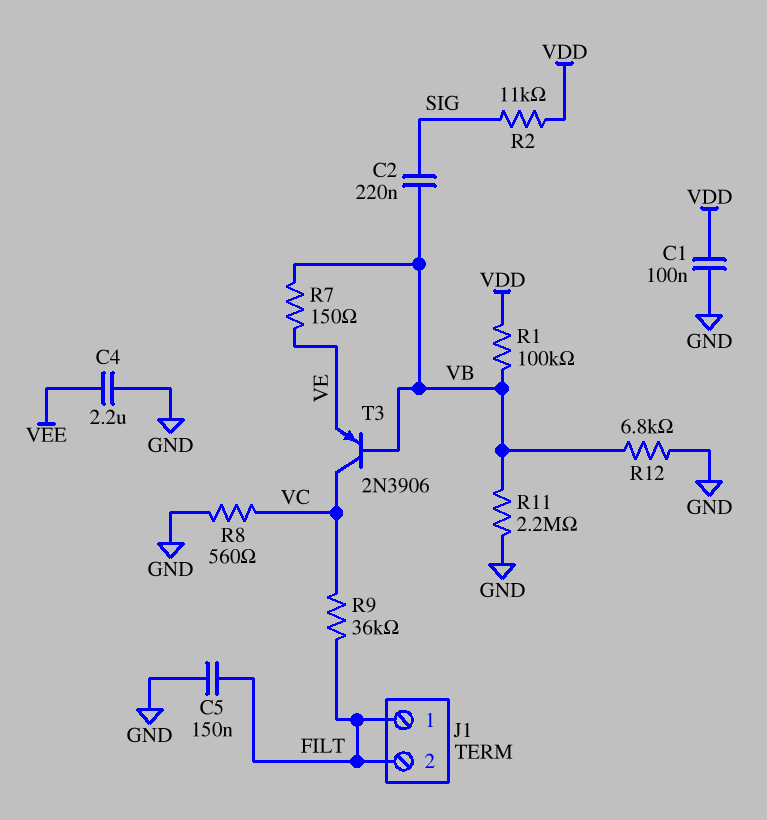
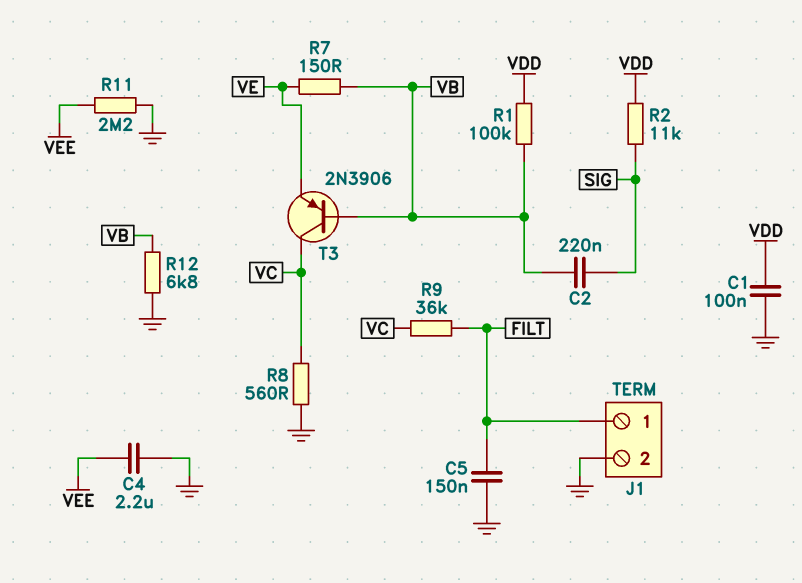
J1 pin 2: FILT -> GND
R11: 2.2M (GND, VB) -> 2.2M (GND, VEE)

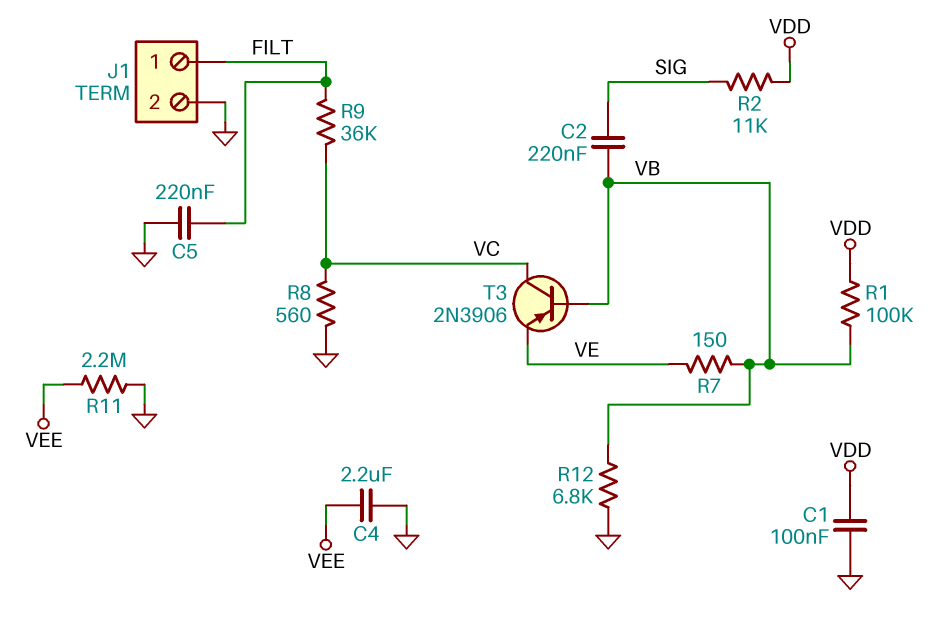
C5: 150nF (FILT, GND) -> 220nF (FILT, GND)

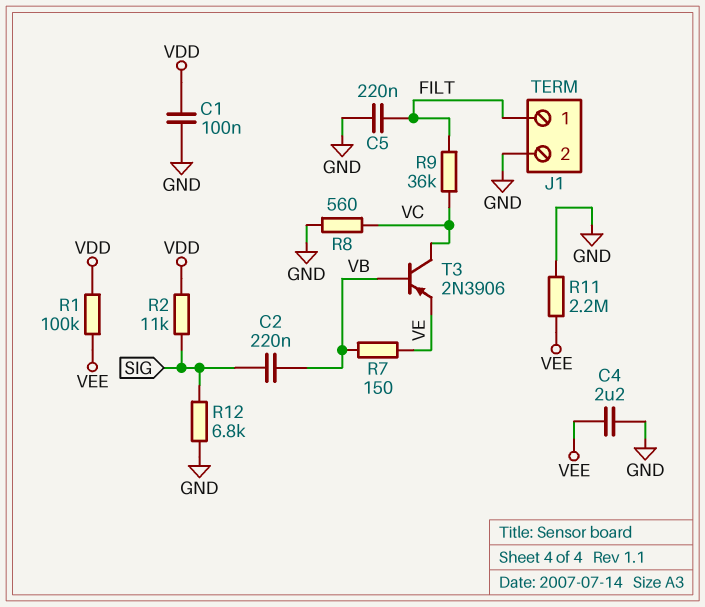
R1: 100k (VB, VDD) -> 100k (VDD, VEE)
R12: 6.8k (GND, VB) -> 6.8k (GND, SIG)

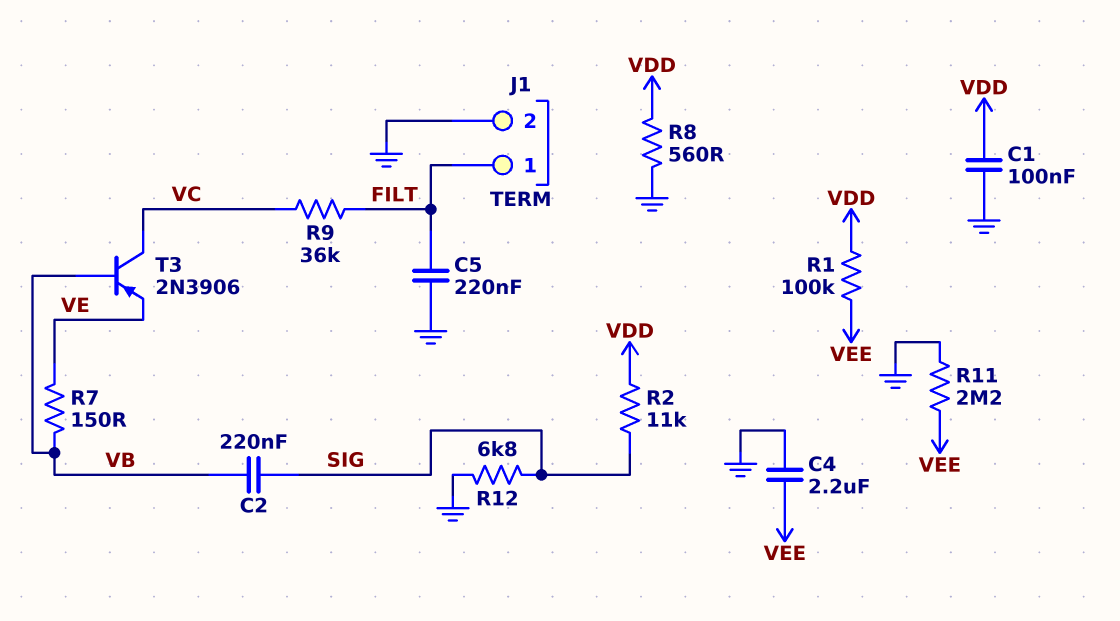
R8: 560 (GND, VC) -> 560 (GND, VDD)

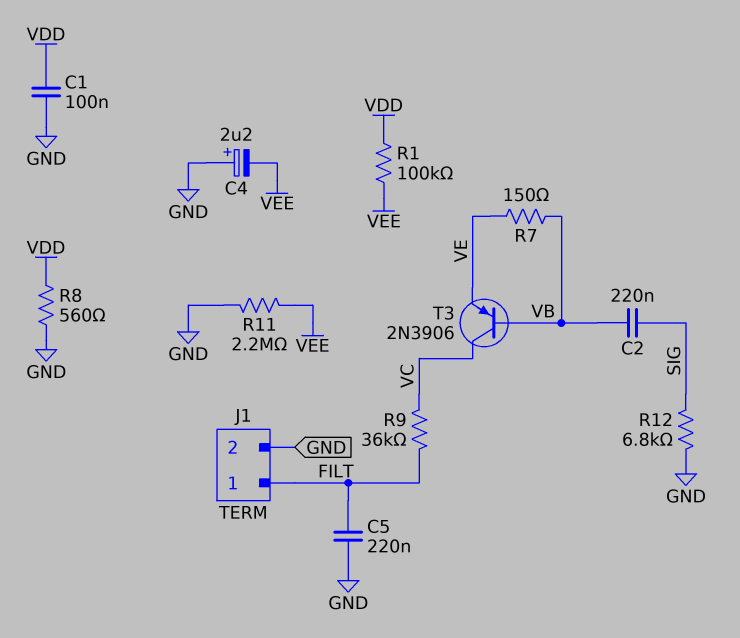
C4: 2.2uF (GND, VEE) -> 2.2uF (plus GND, minus VEE)
R2: 11k (SIG, VDD) -> none

